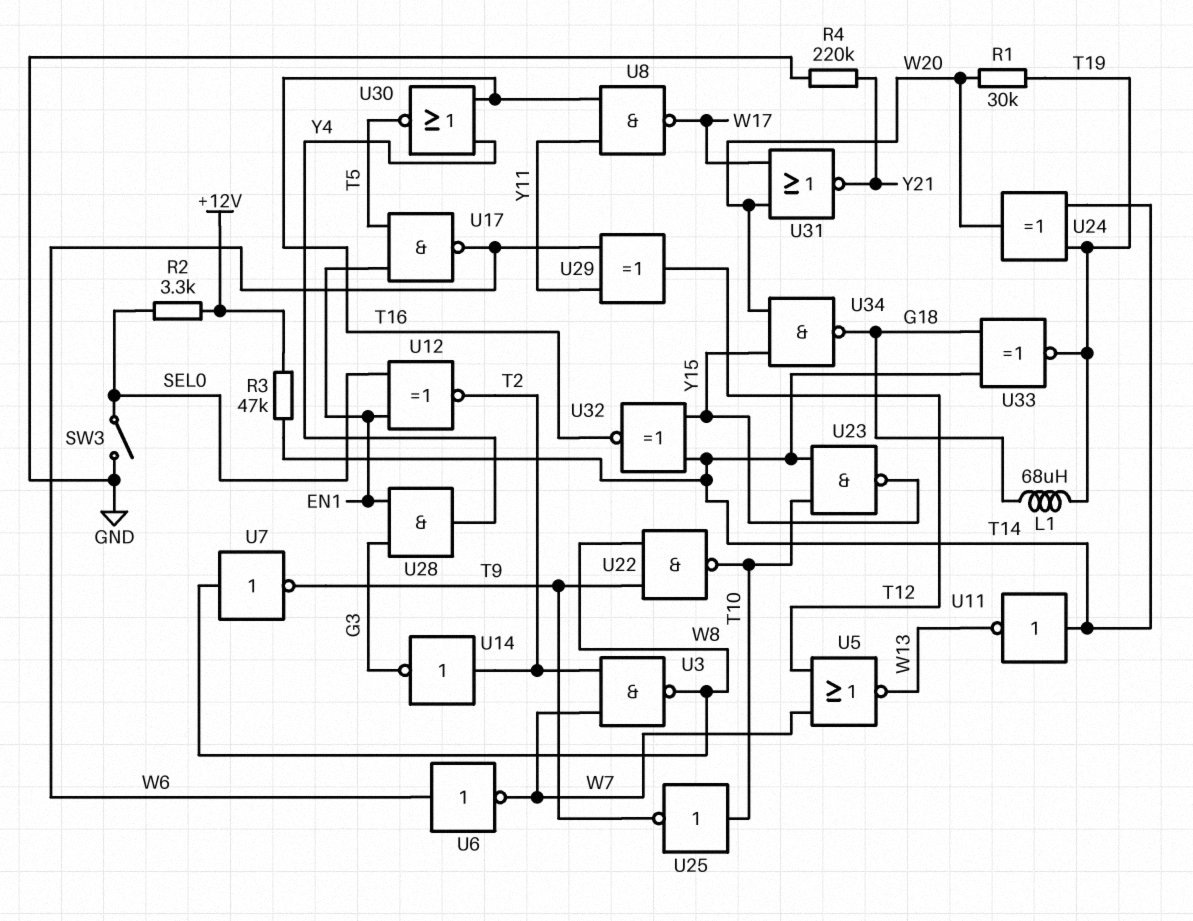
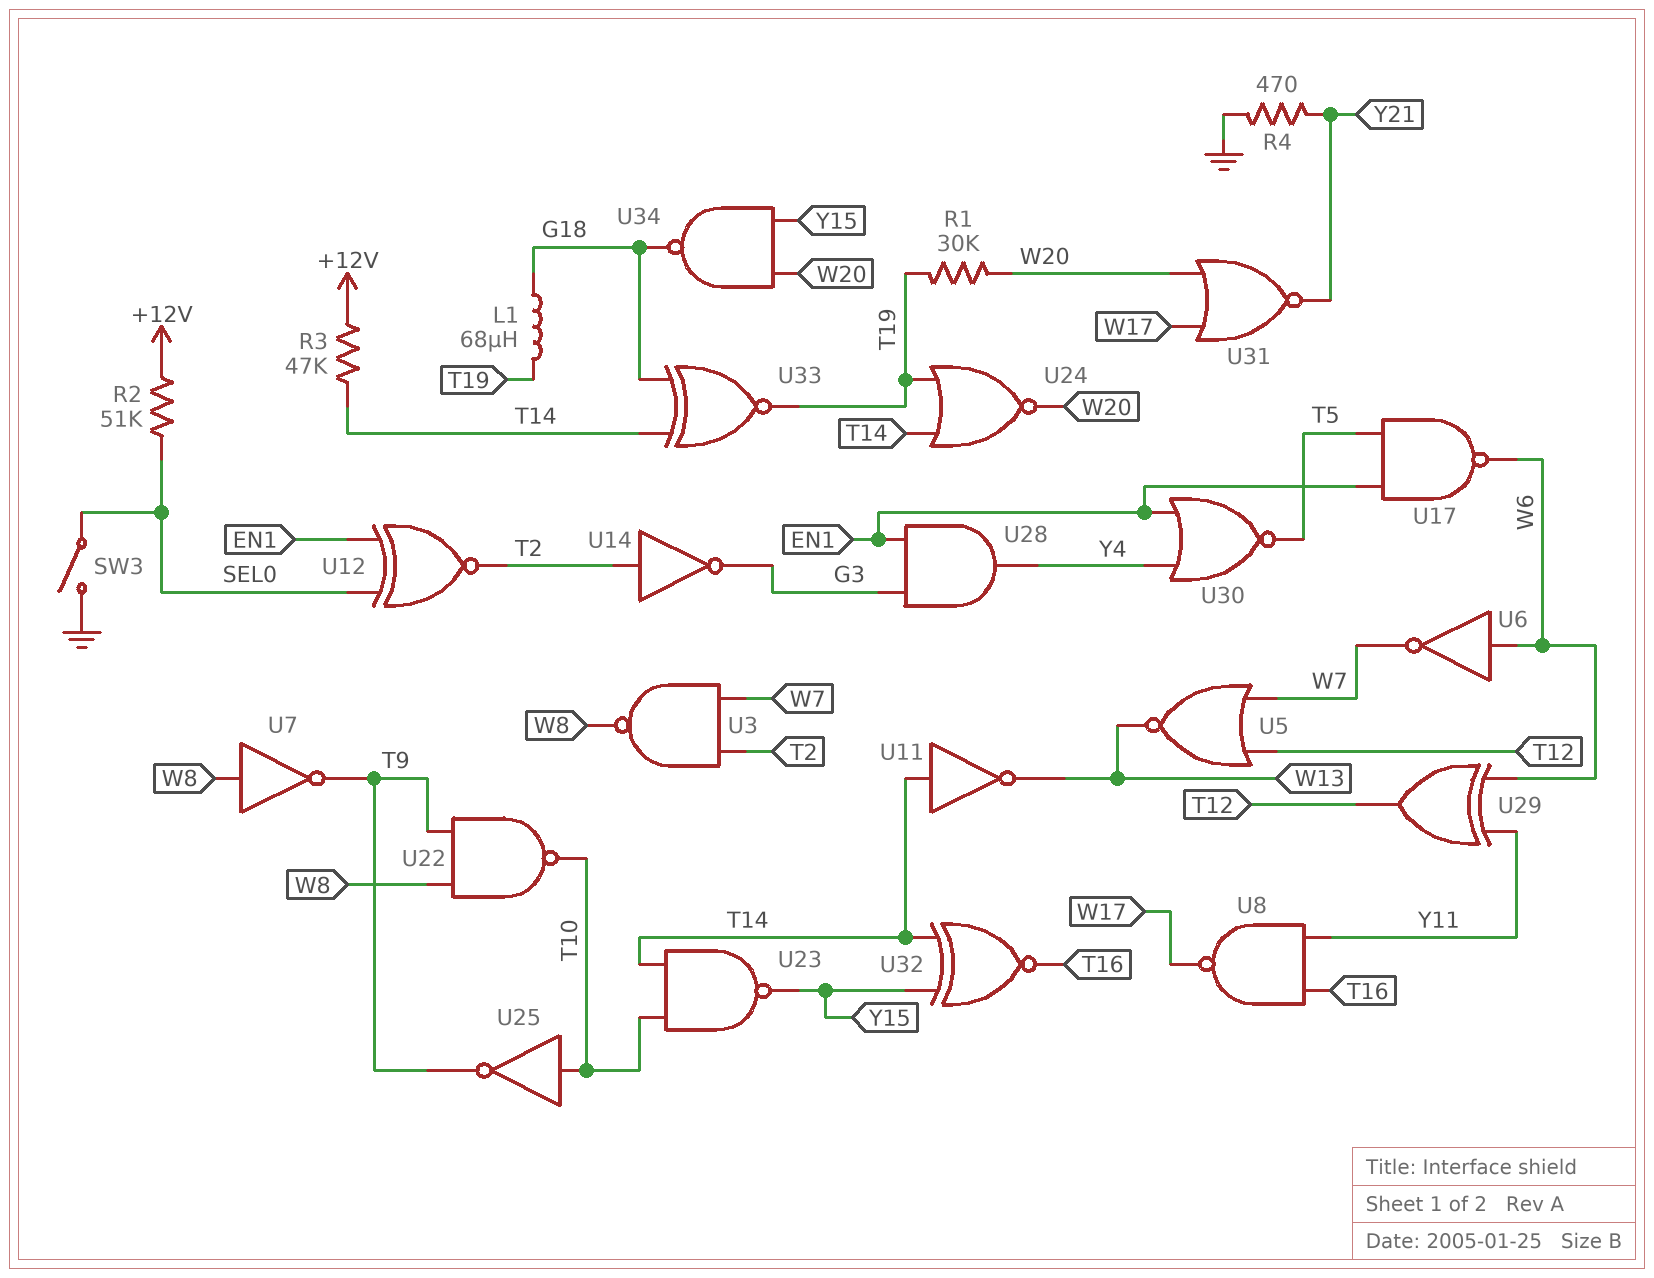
R2: 3.3k (+12V, SEL0) -> 51k (+12V, SEL0)
R4: 220k (GND, Y21) -> 470 (GND, Y21)
U24: XOR (in T14, in T19, out W20) -> NOR (in T14, in T19, out W20)
U30: NOR (in T16, in Y4, out T5) -> NOR (in EN1, in Y4, out T5)

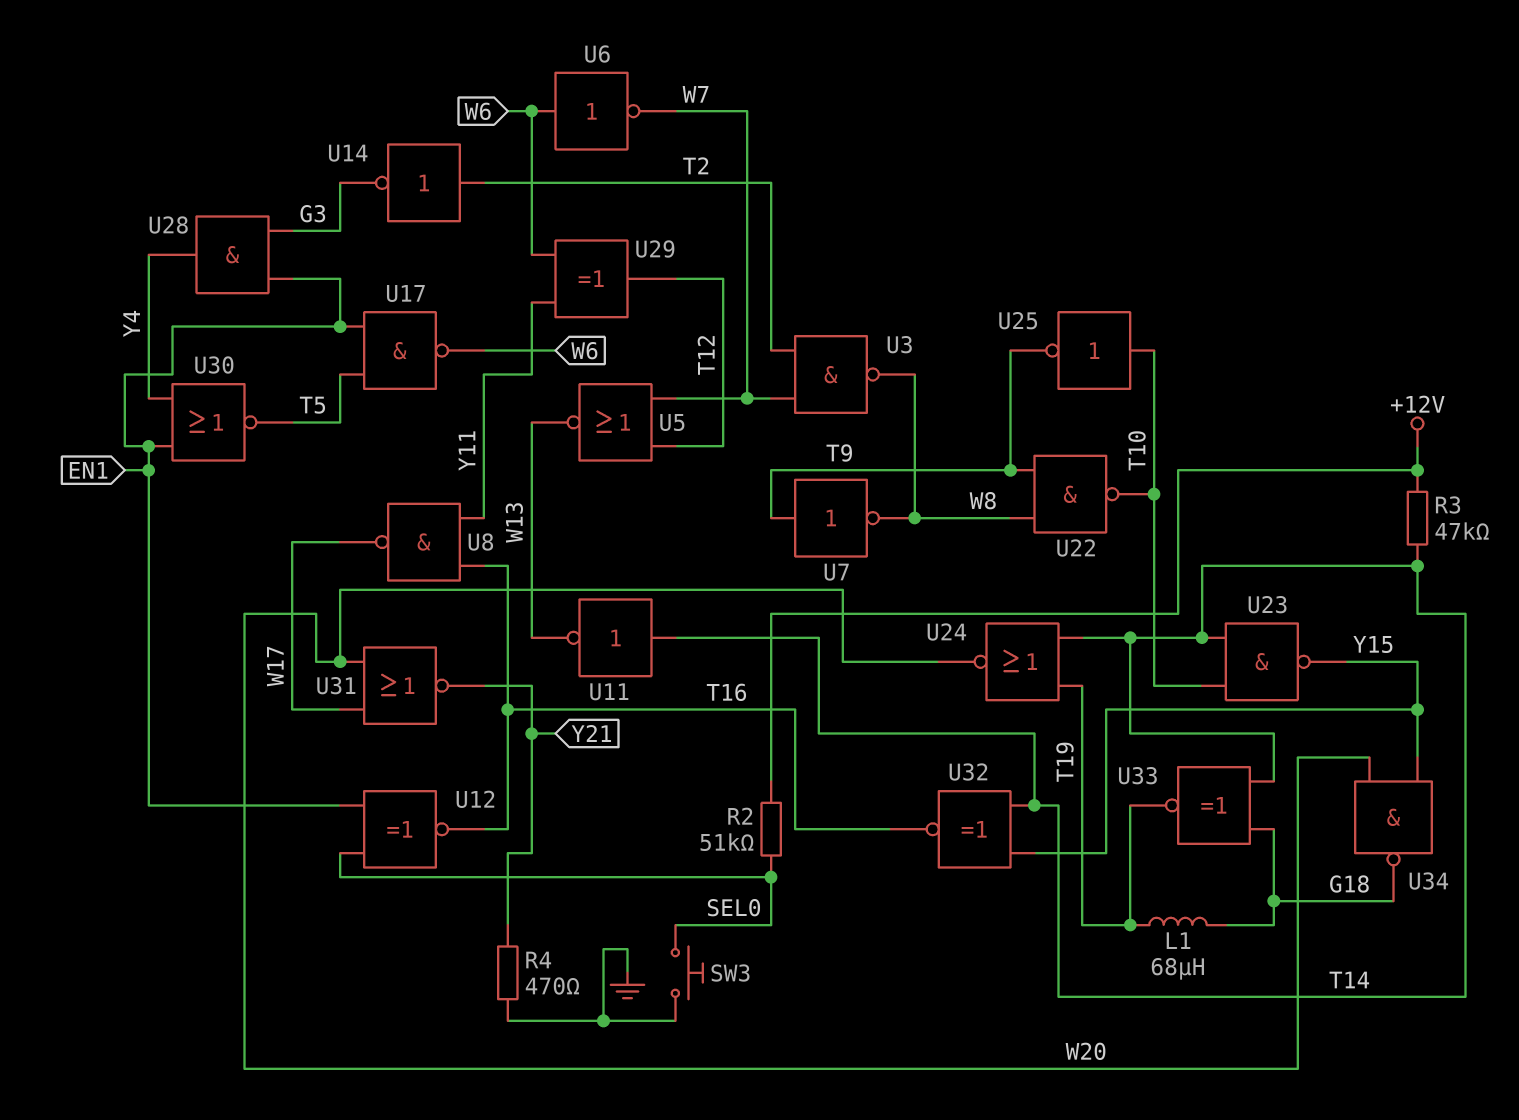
R1: 30k (T19, W20) -> none
SW3: switch (GND, SEL0) -> button (GND, SEL0)
U7: NOT (in W8, out T9) -> NOT (in T9, out W8)
U12: XNOR (in EN1, in SEL0, out T2) -> XNOR (in EN1, in SEL0, out T16)

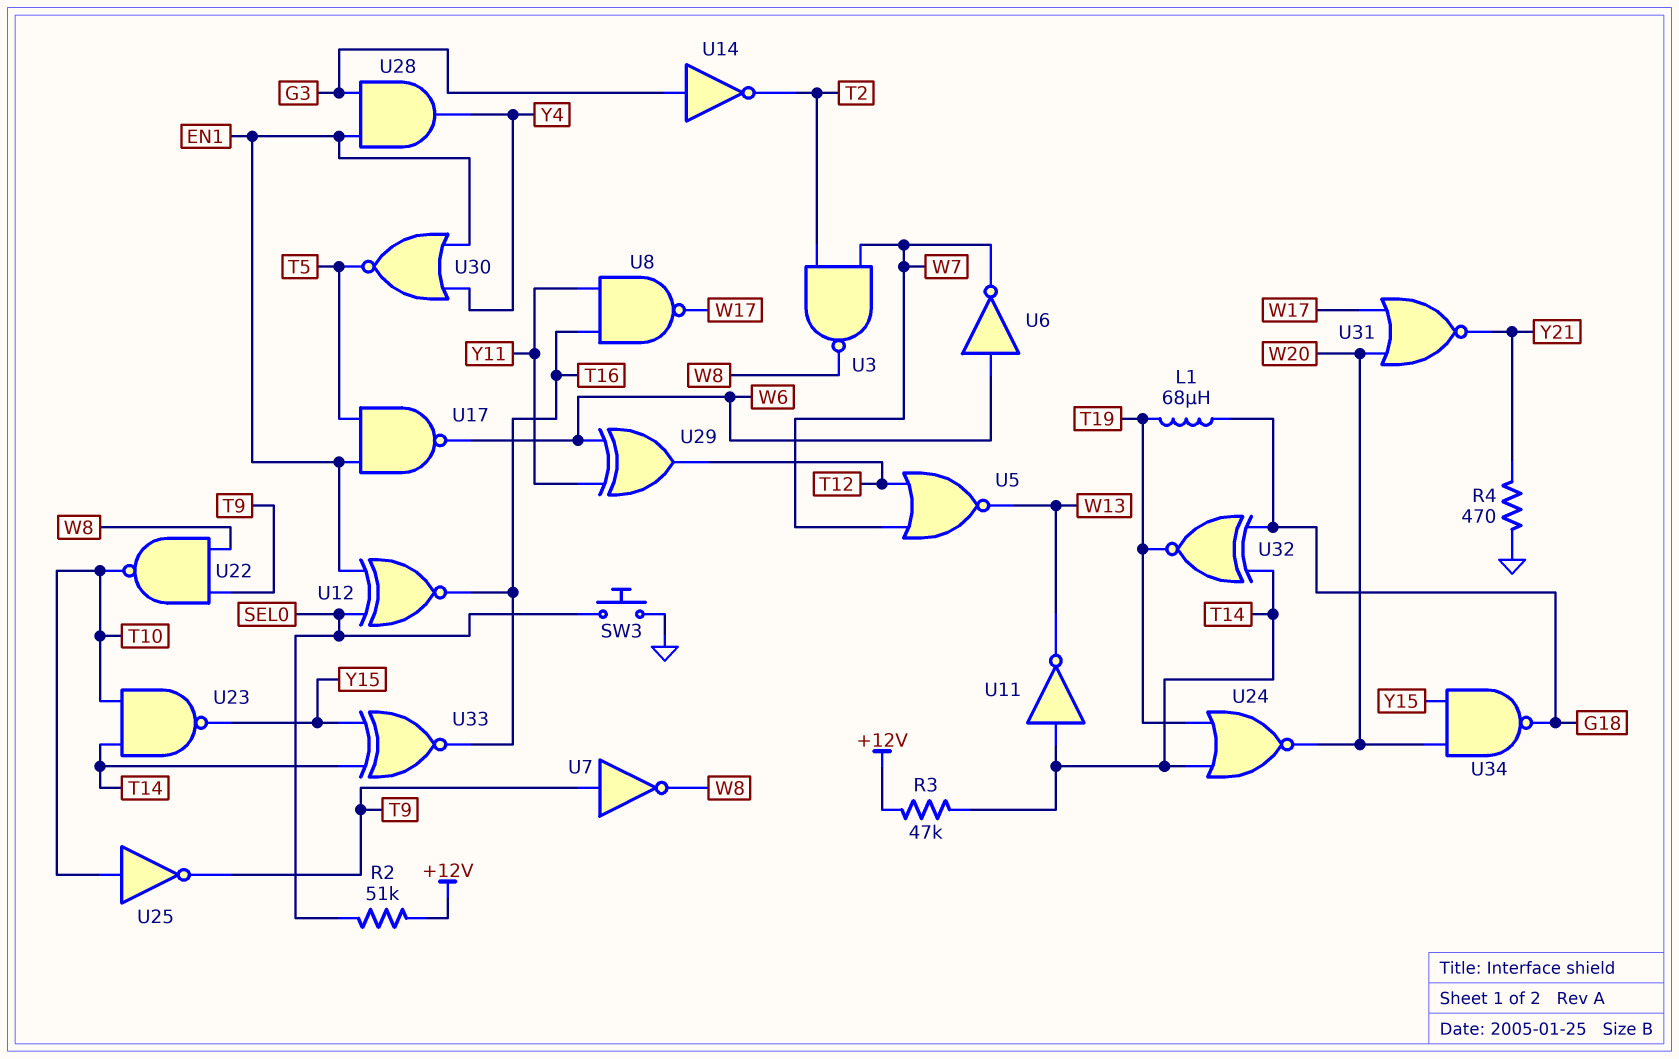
U14: NOT (in T2, out G3) -> NOT (in G3, out T2)
U32: XNOR (in T14, in Y15, out T16) -> XNOR (in G18, in T14, out T19)
U33: XNOR (in G18, in T14, out T19) -> XNOR (in T14, in Y15, out T16)

